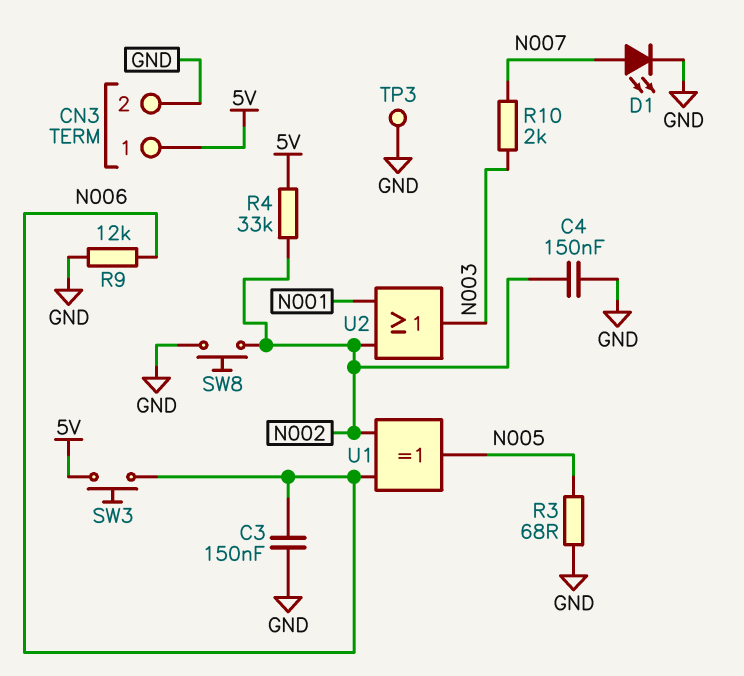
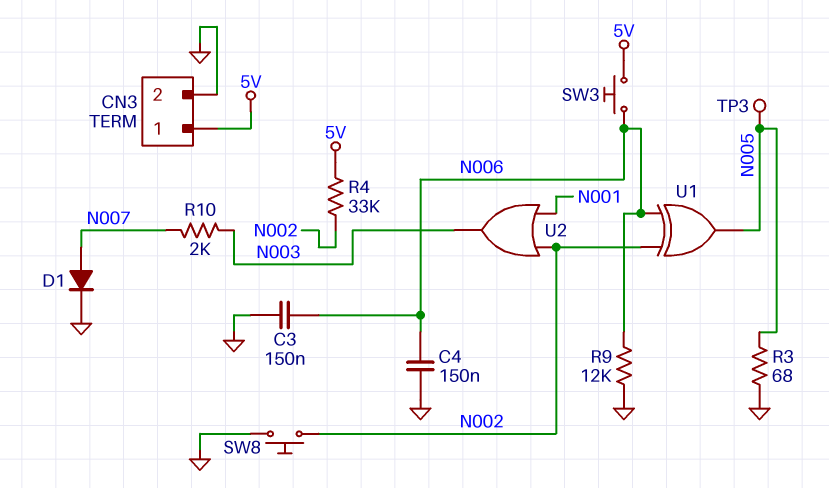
C4: 150nF (GND, N002) -> 150nF (GND, N006)
D1: LED (A N007, K GND) -> diode (A N007, K GND)
TP3: test point (GND) -> test point (N005)

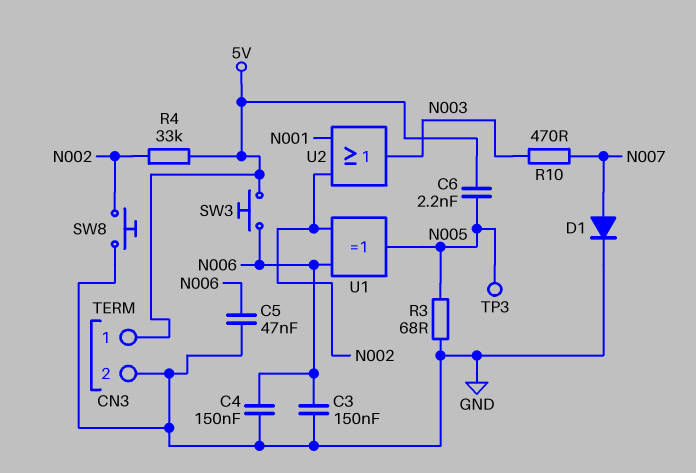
C5: none -> 47nF (GND, N006)
C6: none -> 2.2nF (5V, N005)
R9: 12k (GND, N006) -> none
R10: 2k (N003, N007) -> 470 (N003, N007)

